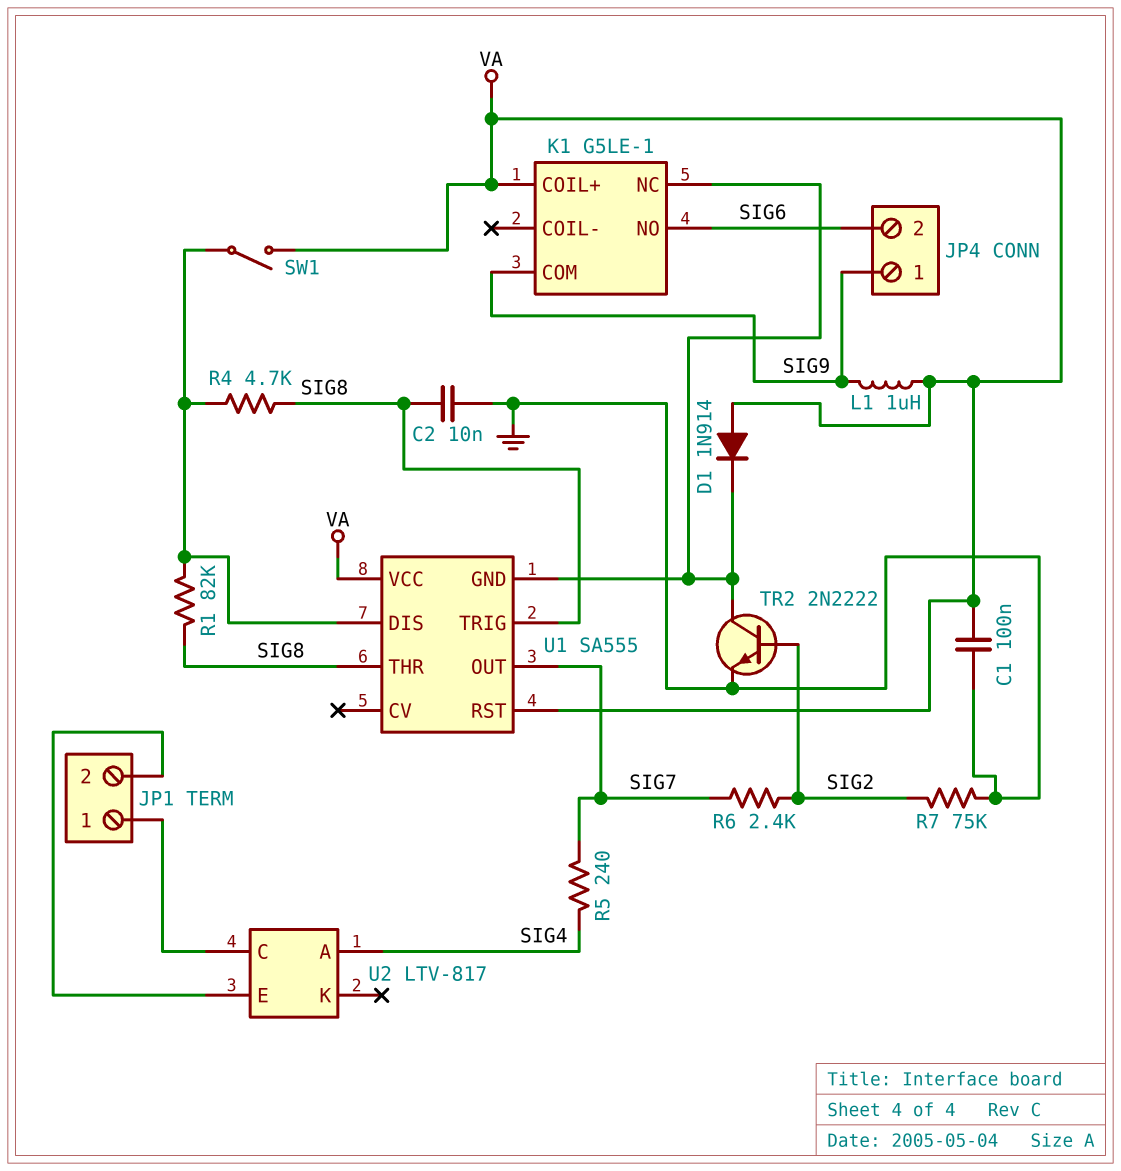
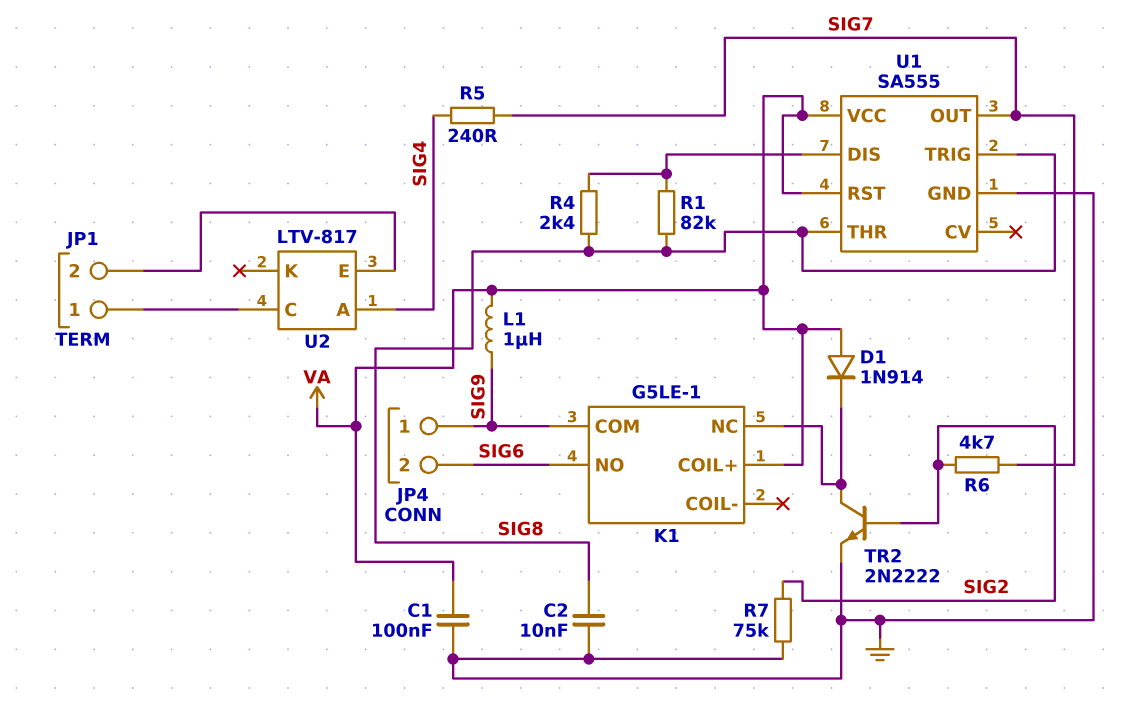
R4: 4.7k (SIG8, U1/DIS) -> 2.4k (SIG8, U1/DIS)
R6: 2.4k (SIG2, SIG7) -> 4.7k (SIG2, SIG7)
SW1: switch (U1/DIS, VA) -> none
U1 pin GND: K1/NC -> GND

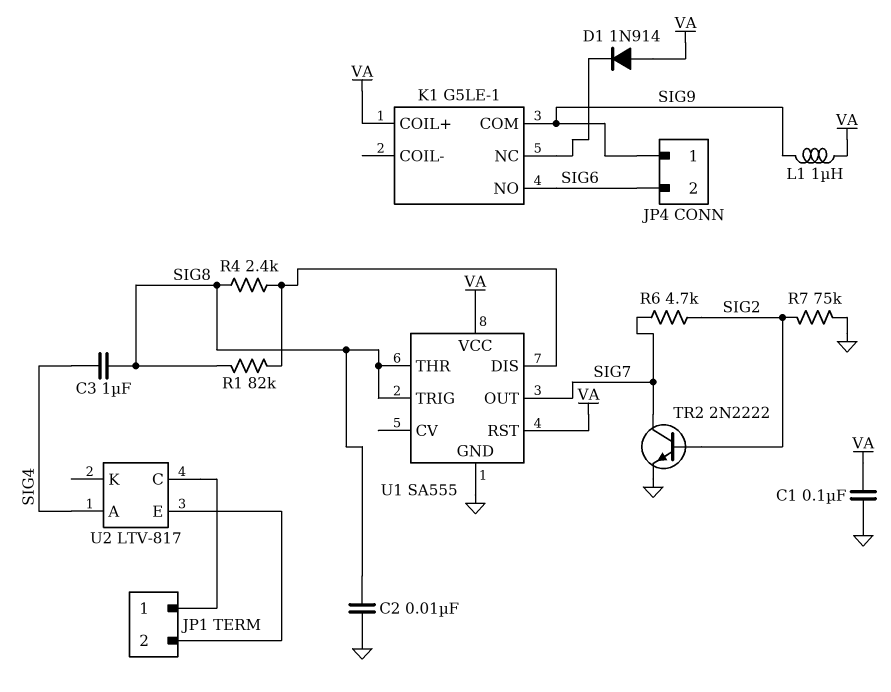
C3: none -> 1uF (SIG4, SIG8)
R5: 240 (SIG4, SIG7) -> none
TR2: NPN 2N2222 (B SIG2, C K1/NC, E GND) -> NPN 2N2222 (B SIG2, C SIG7, E GND)

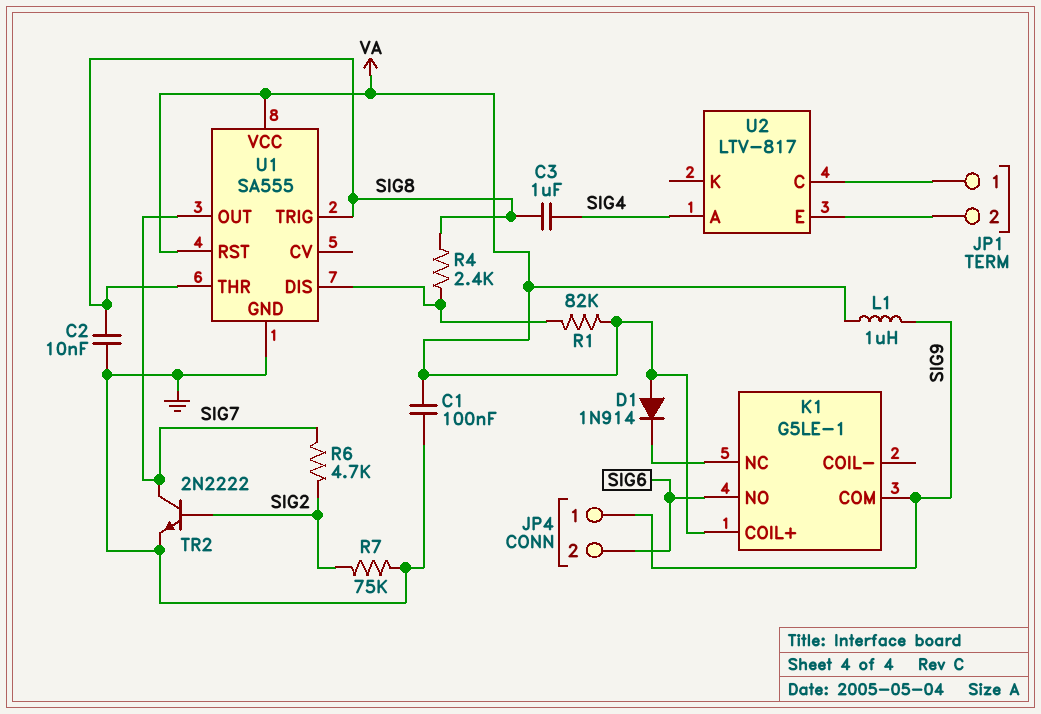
R1: 82k (SIG8, U1/DIS) -> 82k (U1/DIS, VA)

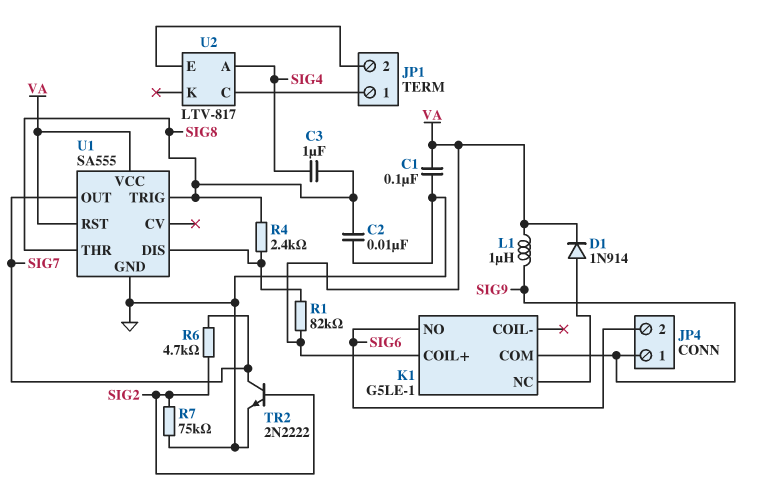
D1: diode 1N914 (A VA, K K1/NC) -> diode 1N914 (A K1/NC, K VA)

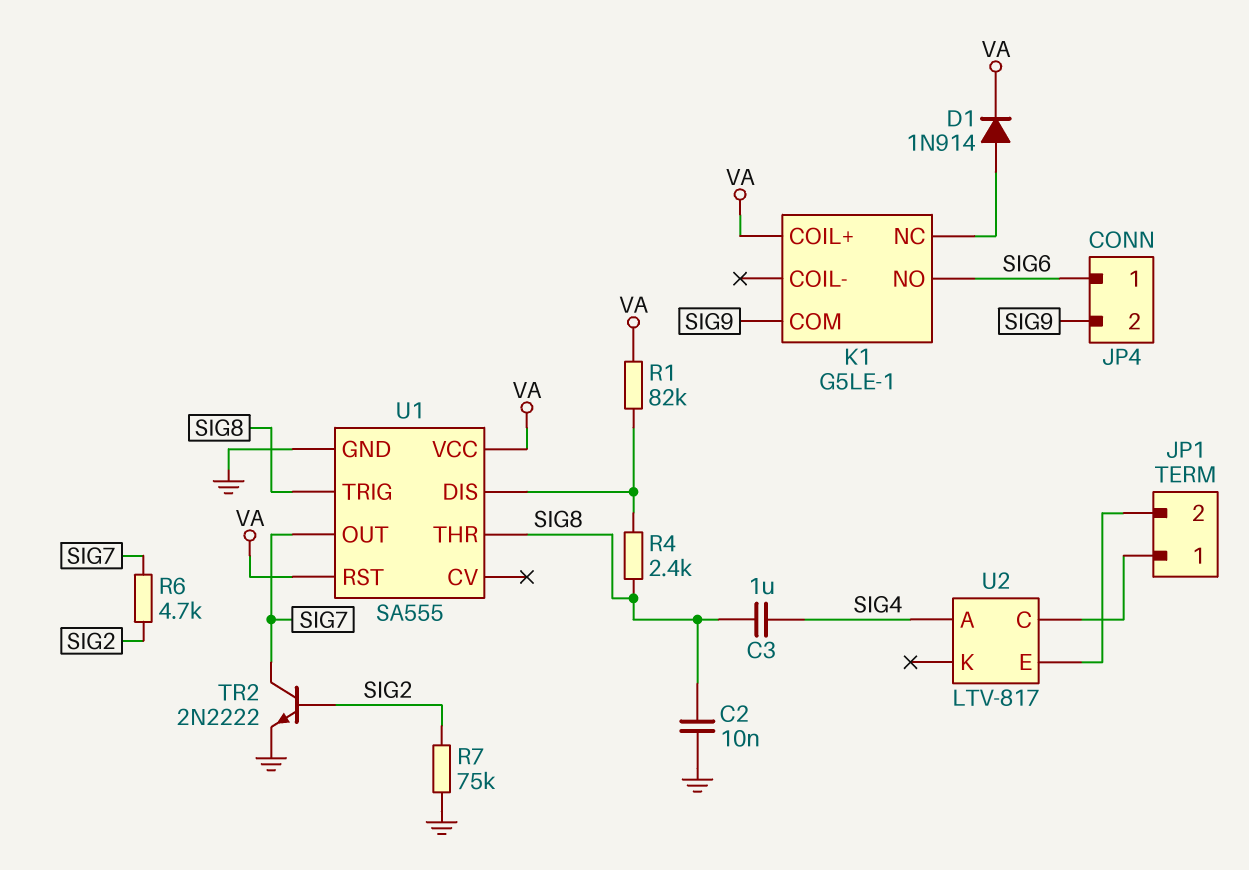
C1: 100nF (GND, VA) -> none
JP4 pin 1: SIG9 -> SIG6
JP4 pin 2: SIG6 -> SIG9
L1: 1uH (SIG9, VA) -> none

